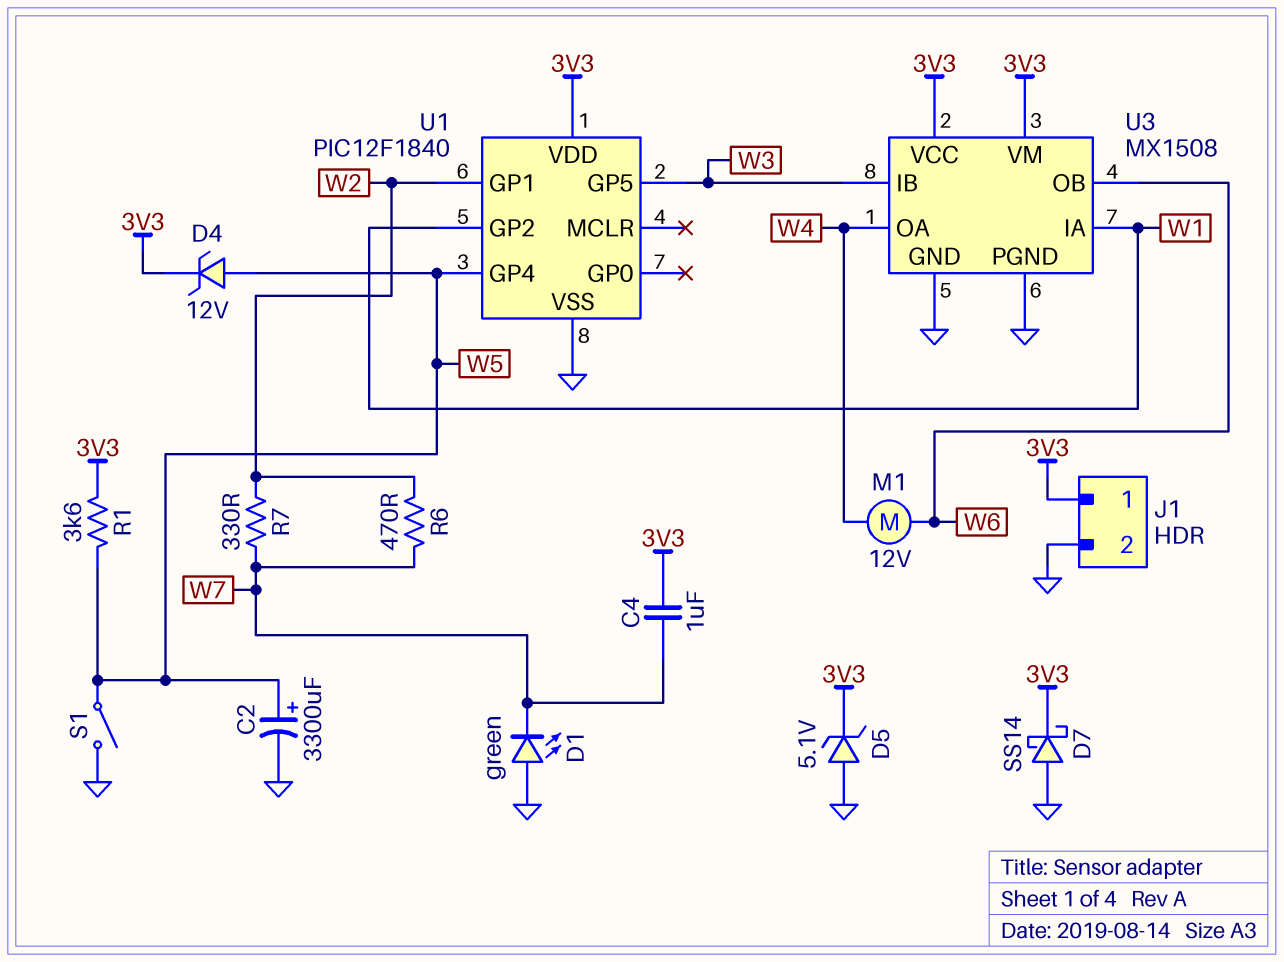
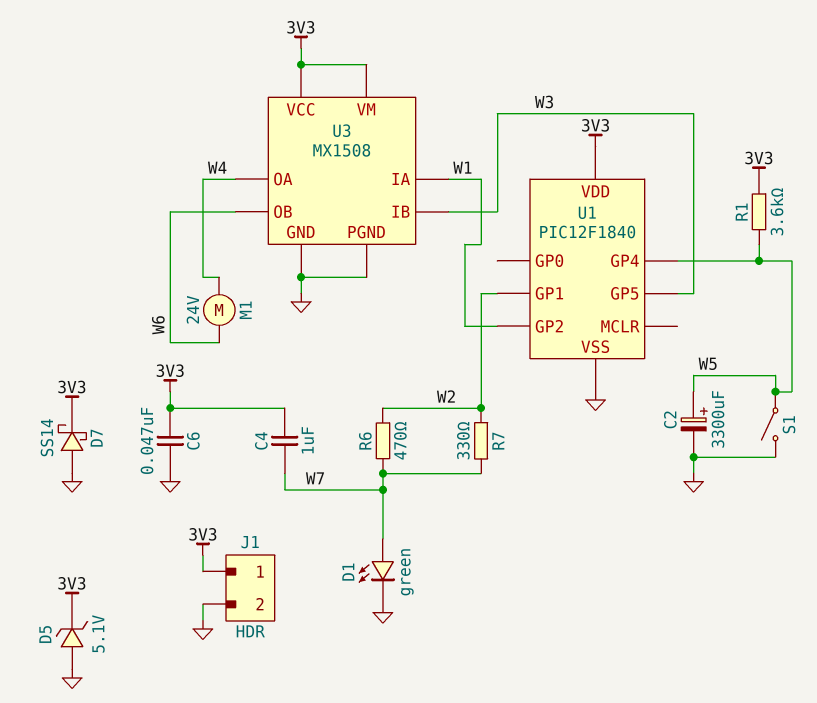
C6: none -> 47nF (3V3, GND)
D1: LED green (A GND, K W7) -> LED green (A W7, K GND)
D4: zener 12V (A W5, K 3V3) -> none
M1: motor 12V (W4, W6) -> motor 24V (W4, W6)

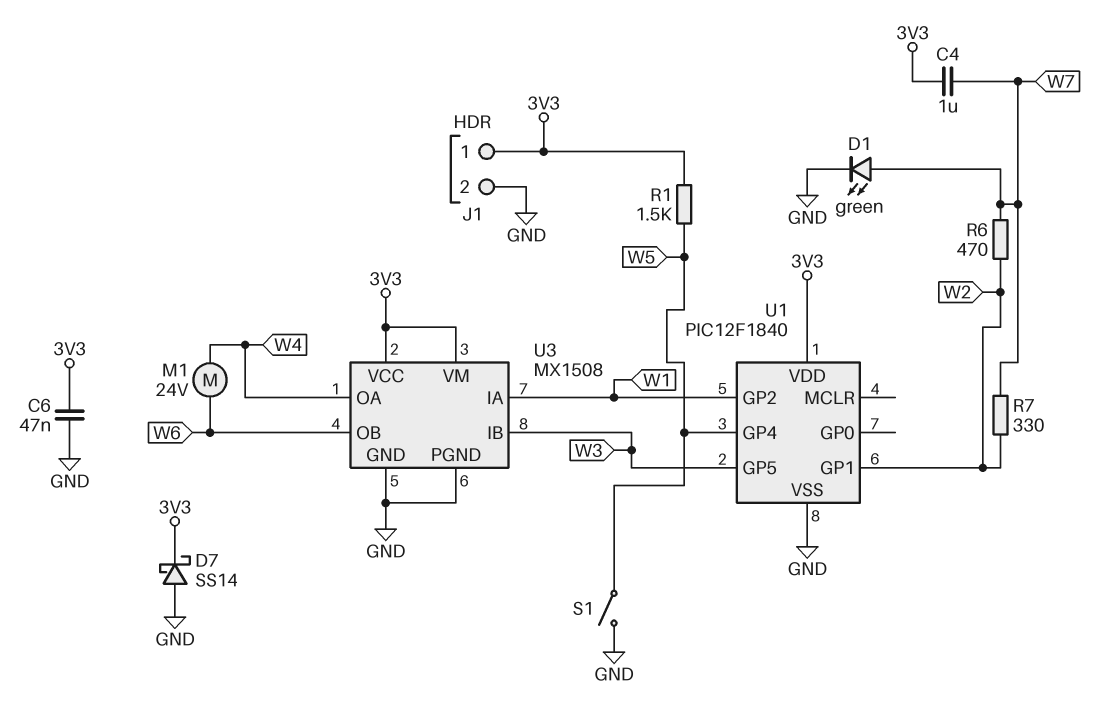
C2: 3300uF (plus W5, minus GND) -> none
D5: zener 5.1V (A GND, K 3V3) -> none
R1: 3.6k (3V3, W5) -> 1.5k (3V3, W5)

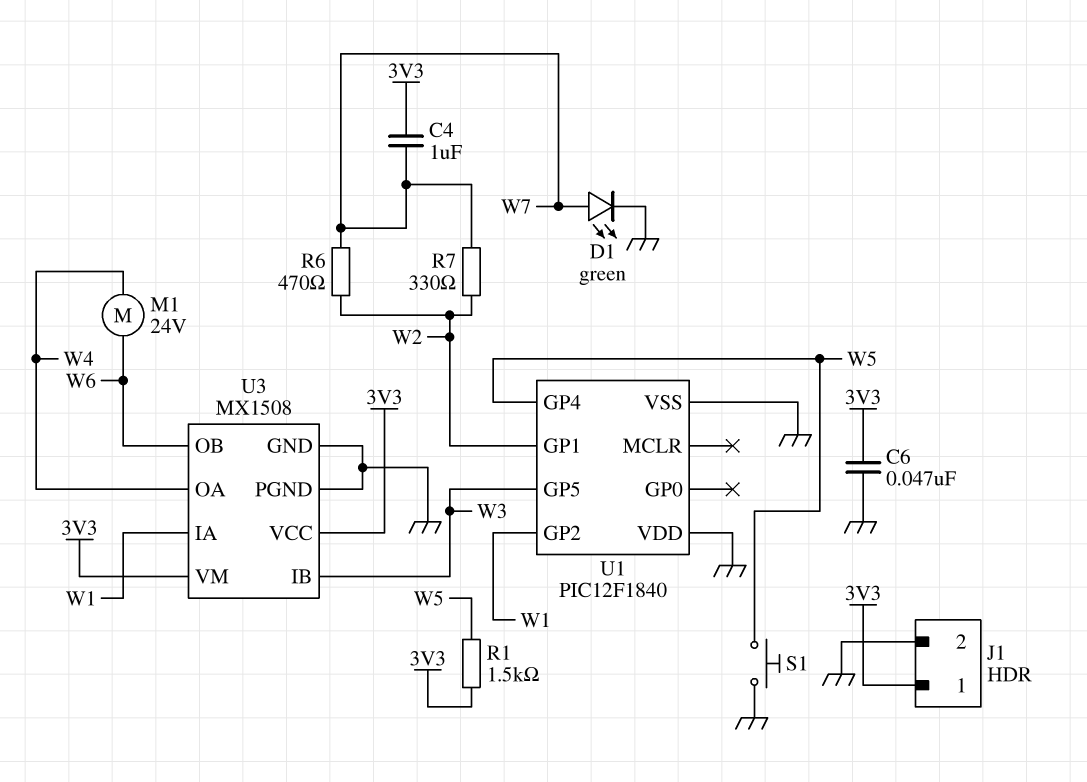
D7: schottky SS14 (A GND, K 3V3) -> none
S1: switch (GND, W5) -> button (GND, W5)
U1 pin VDD: 3V3 -> GND

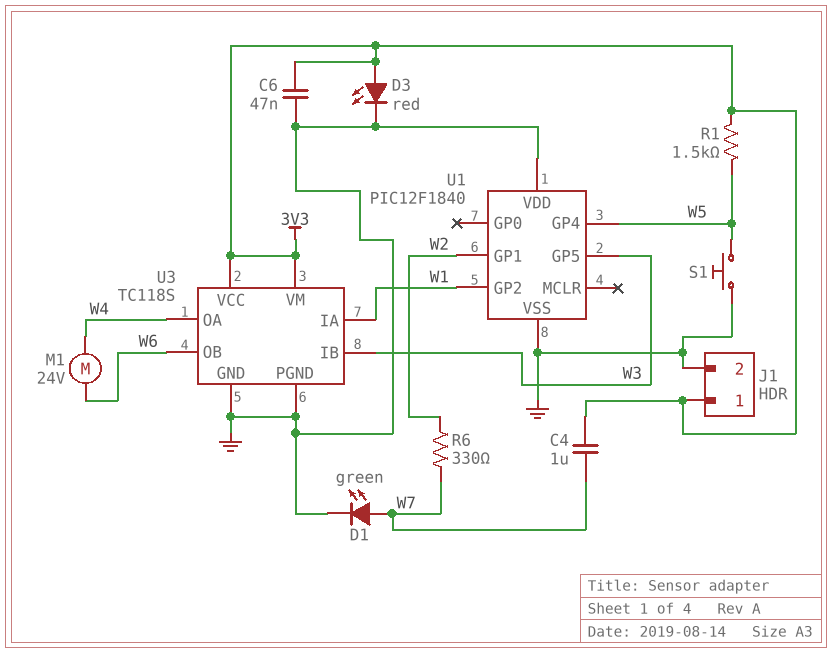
D3: none -> LED red (A 3V3, K GND)
R6: 470 (W2, W7) -> 330 (W2, W7)
R7: 330 (W2, W7) -> none
U3: MX1508 -> TC118S

